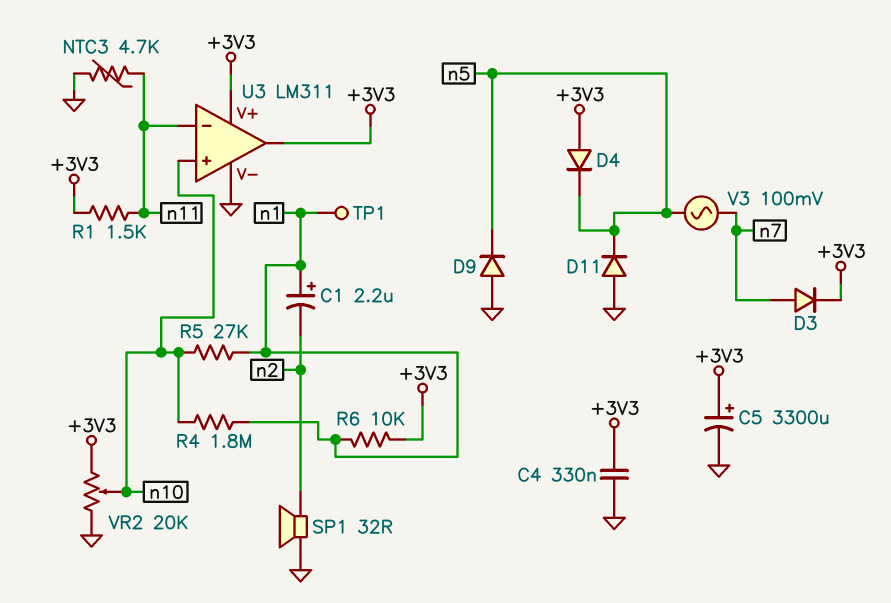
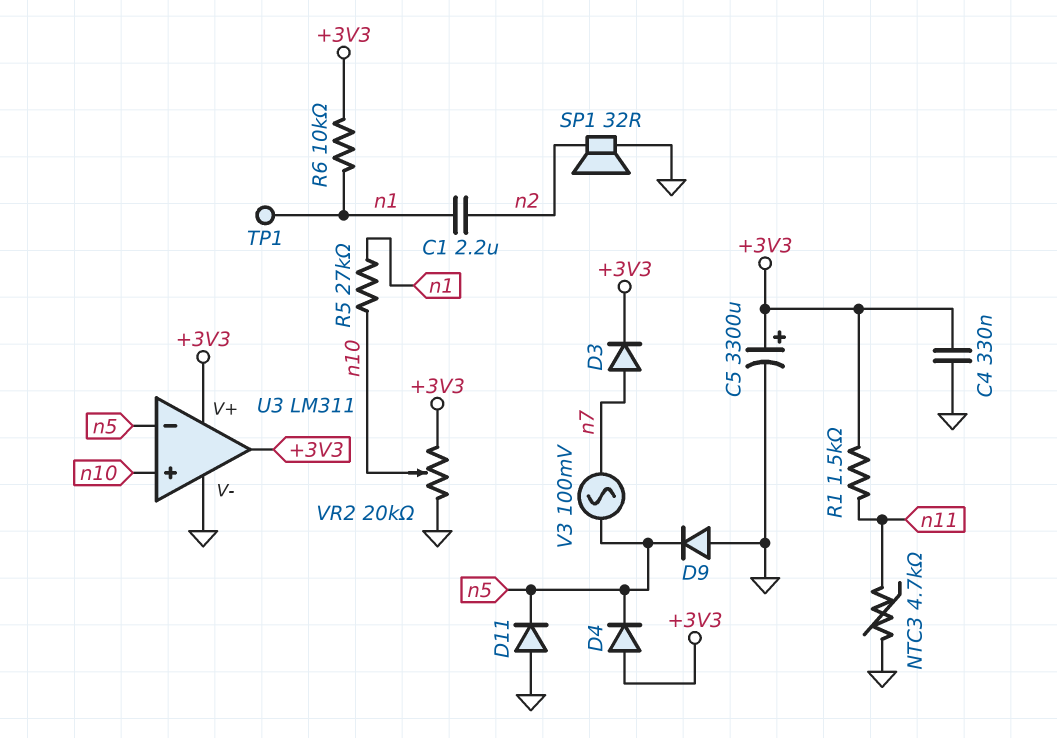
C1: 2.2uF (plus n1, minus n2) -> 2.2uF (n1, n2)
R4: 1.8M (n1, n10) -> none
U3 pin in-: n11 -> n5

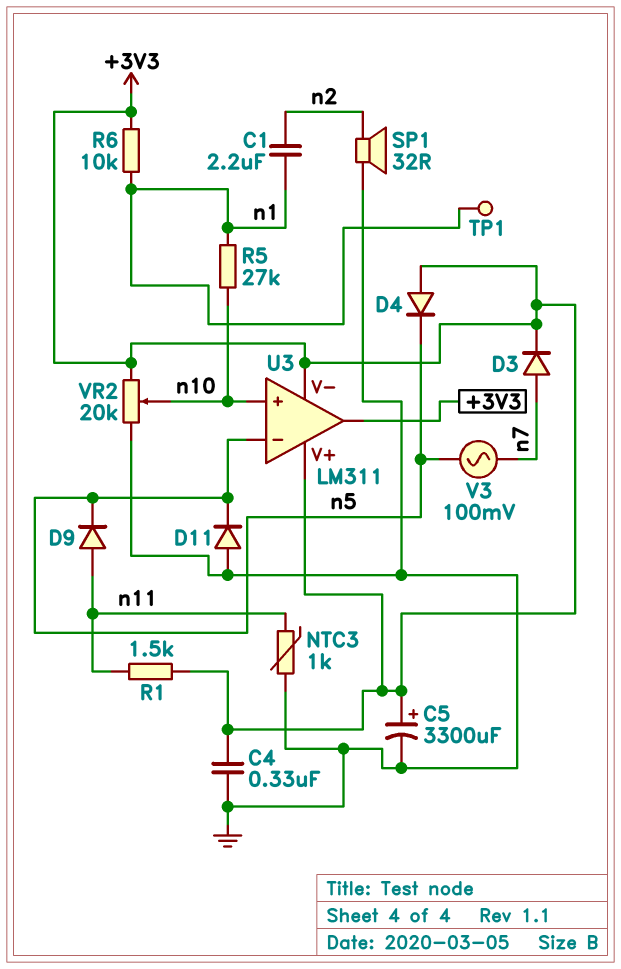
D9: diode (A GND, K n5) -> diode (A n11, K n5)
NTC3: 4.7k (GND, n11) -> 1k (GND, n11)
U3 pin V-: GND -> +3V3

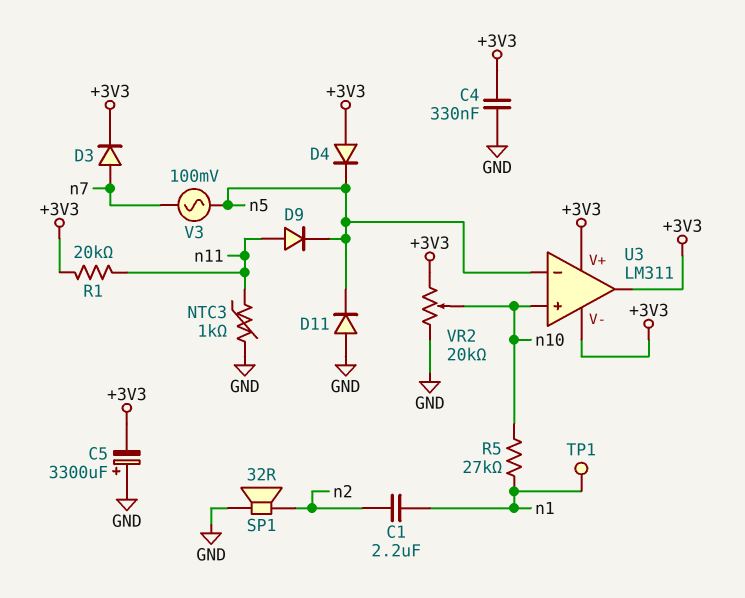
C5: 3300uF (plus +3V3, minus GND) -> 3300uF (plus GND, minus +3V3)
R1: 1.5k (+3V3, n11) -> 20k (+3V3, n11)
R6: 10k (+3V3, n1) -> none

